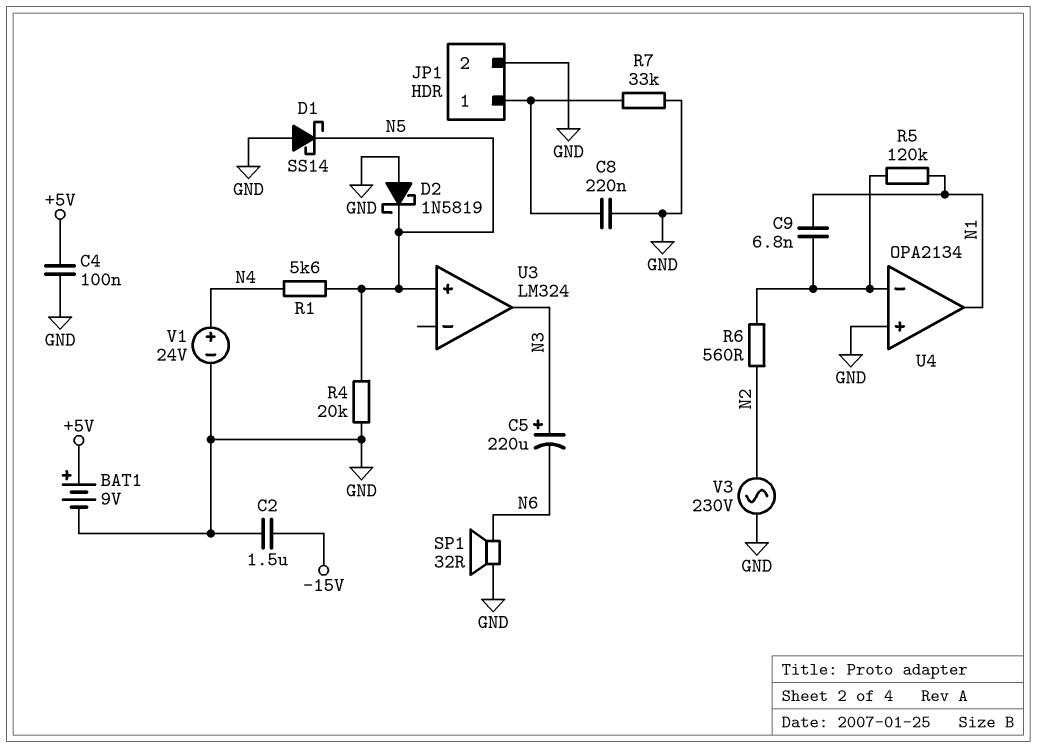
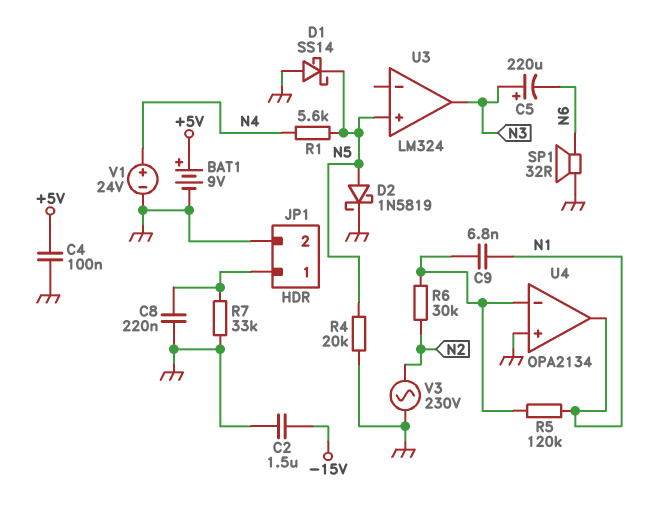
D2: schottky 1N5819 (A GND, K N5) -> schottky 1N5819 (A N5, K GND)
R6: 560 (N2, U4/in-) -> 30k (N2, U4/in-)

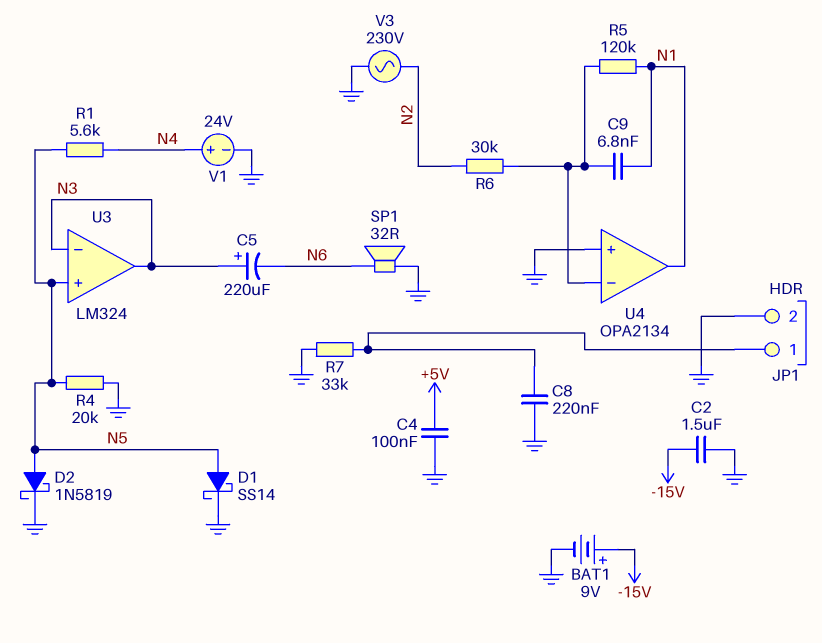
BAT1: 9V (plus +5V, minus GND) -> 9V (plus -15V, minus GND)
D1: schottky SS14 (A GND, K N5) -> schottky SS14 (A N5, K GND)
U3 pin in-: none -> N3

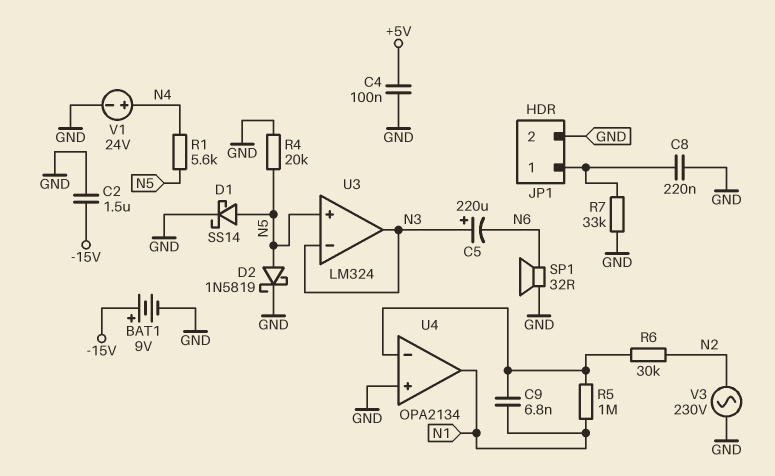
R5: 120k (N1, U4/in-) -> 1M (N1, U4/in-)

